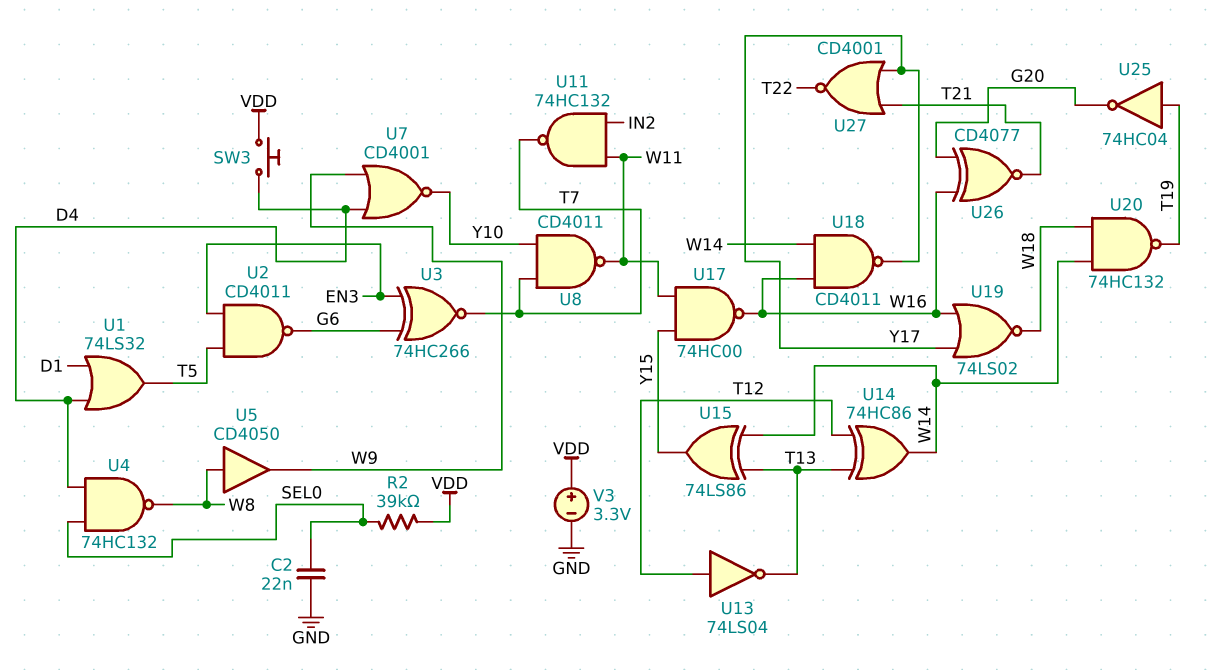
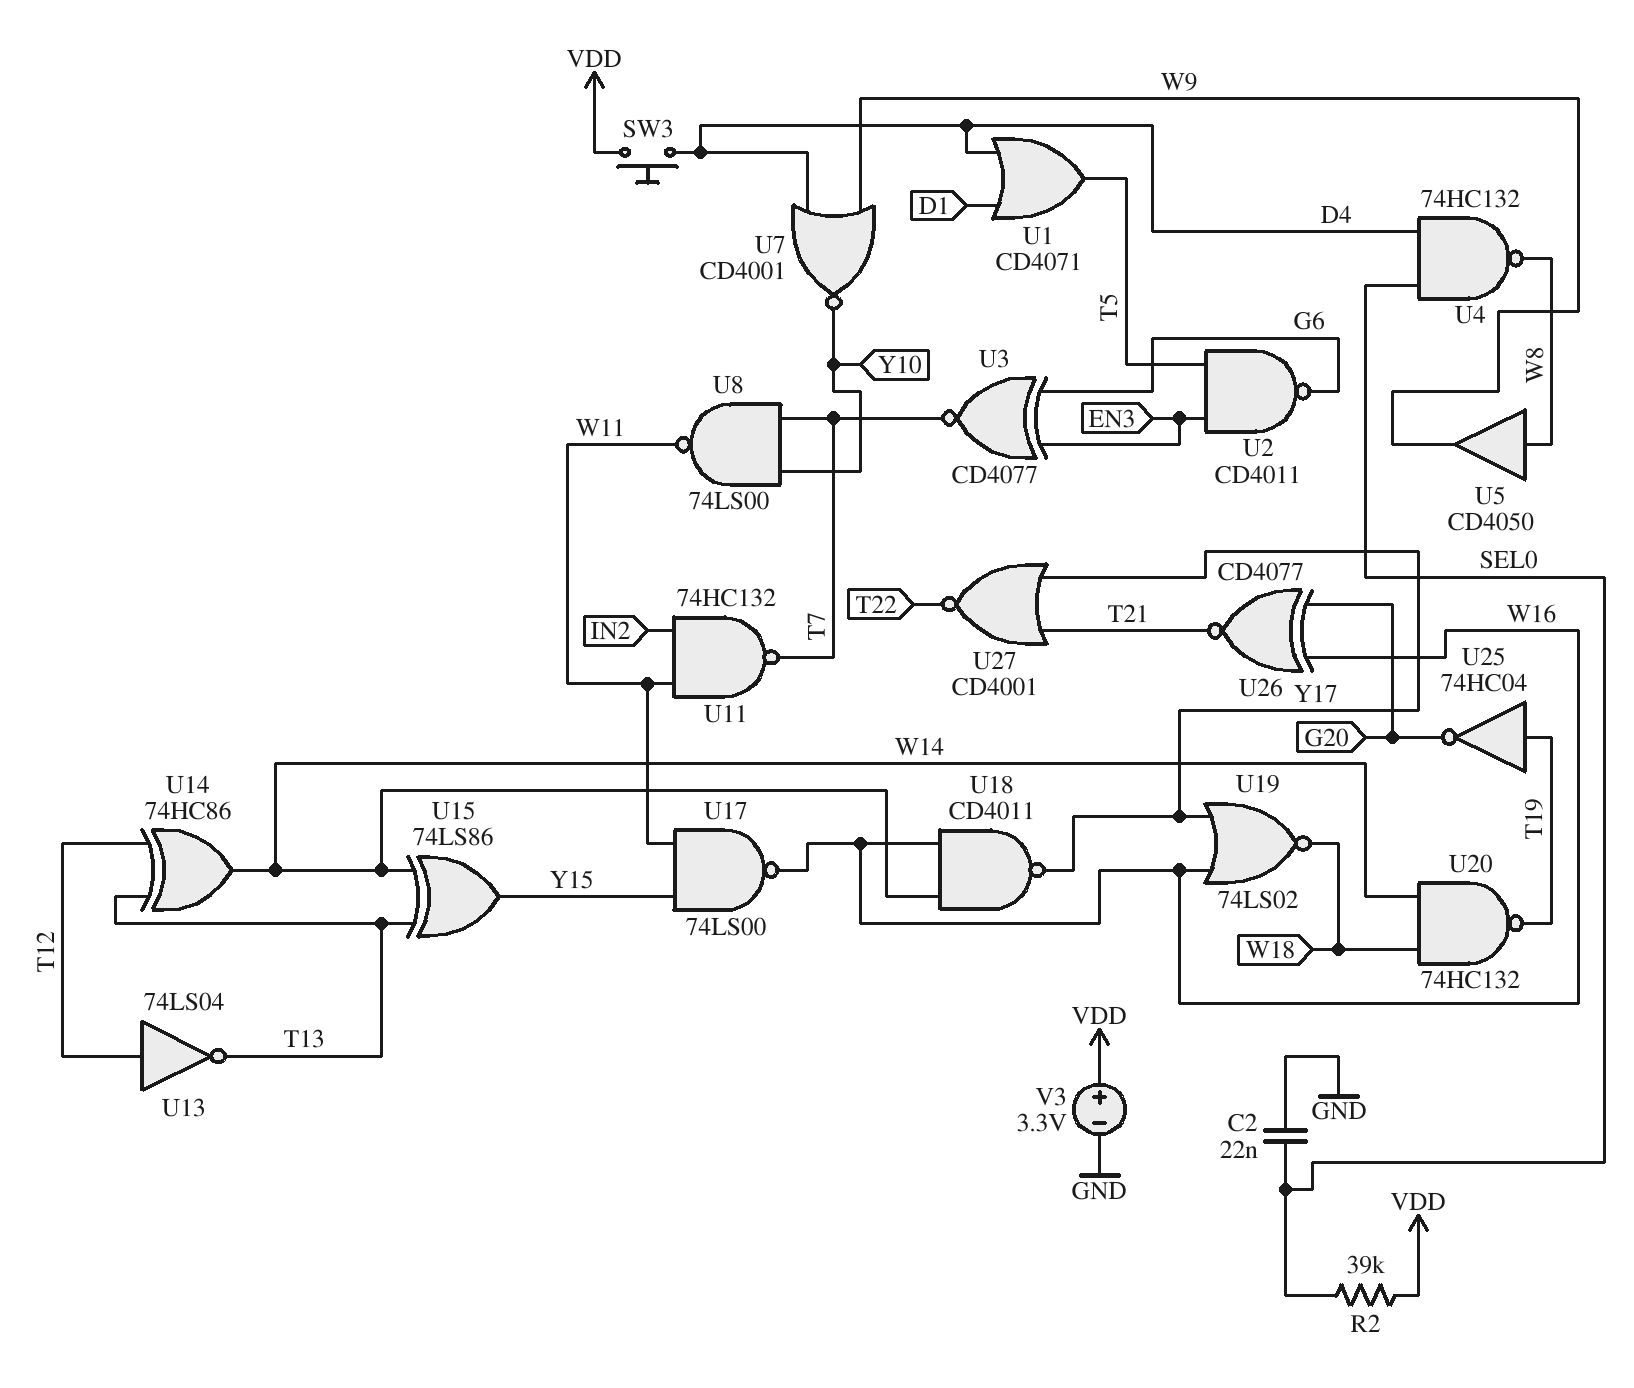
U1: OR 74LS32 (in D1, in D4, out T5) -> OR CD4071 (in D1, in D4, out T5)
U3: XNOR 74HC266 (in EN3, in G6, out T7) -> XNOR CD4077 (in EN3, in G6, out T7)
U8: NAND CD4011 (in T7, in Y10, out W11) -> NAND 74LS00 (in T7, in Y10, out W11)
U17: NAND 74HC00 (in W11, in Y15, out W16) -> NAND 74LS00 (in W11, in Y15, out W16)

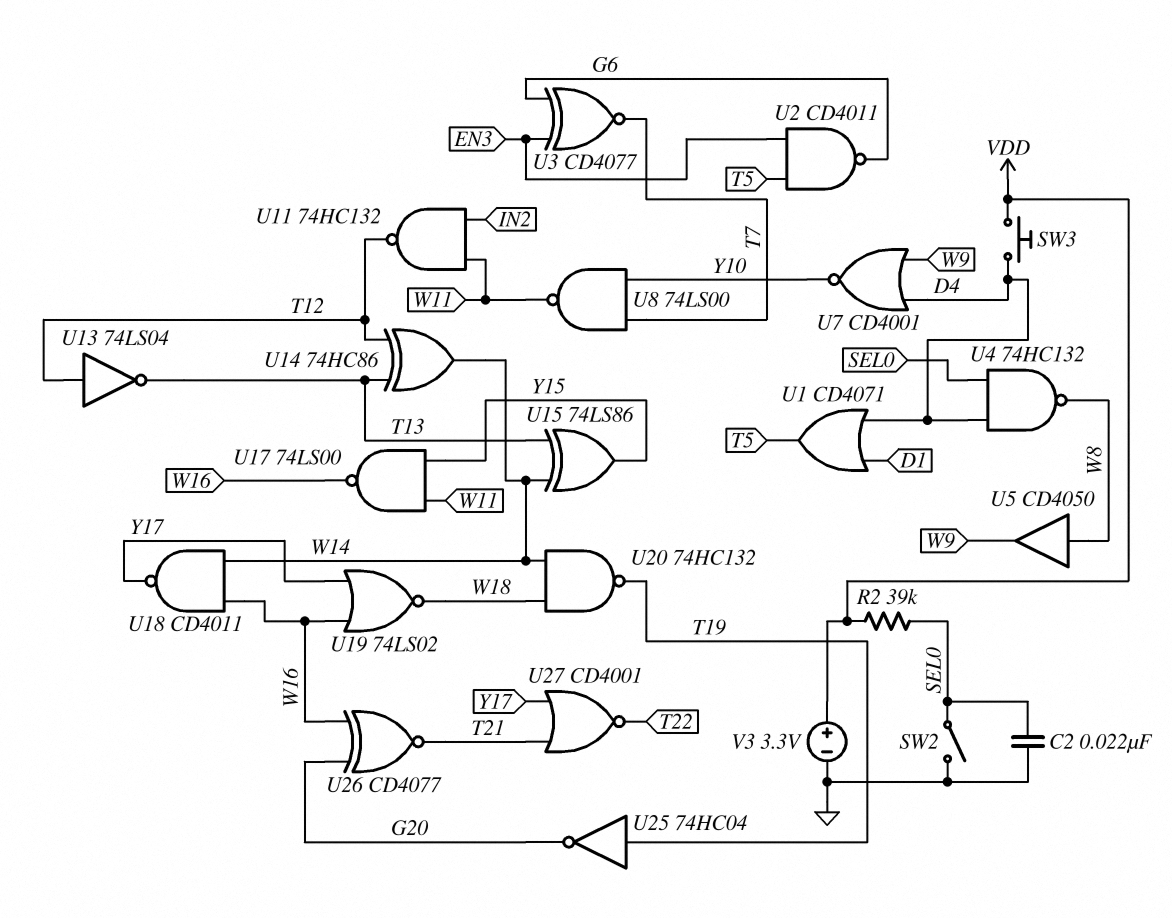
SW2: none -> switch (GND, SEL0)
U11: NAND 74HC132 (in IN2, in W11, out T7) -> NAND 74HC132 (in IN2, in W11, out T12)

